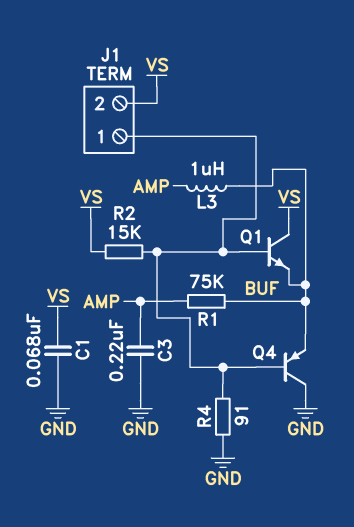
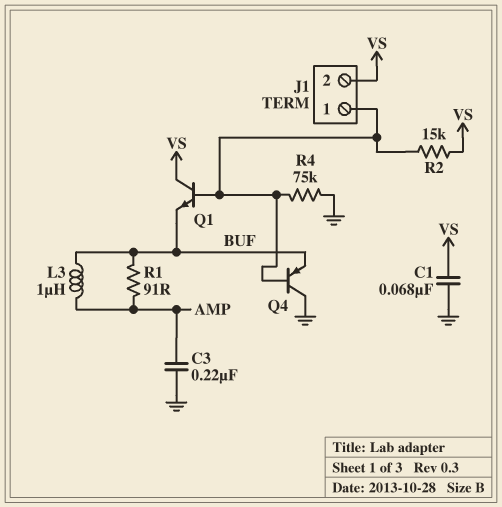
R1: 75k (AMP, BUF) -> 91 (AMP, BUF)
R4: 91 (GND, J1/1) -> 75k (GND, J1/1)

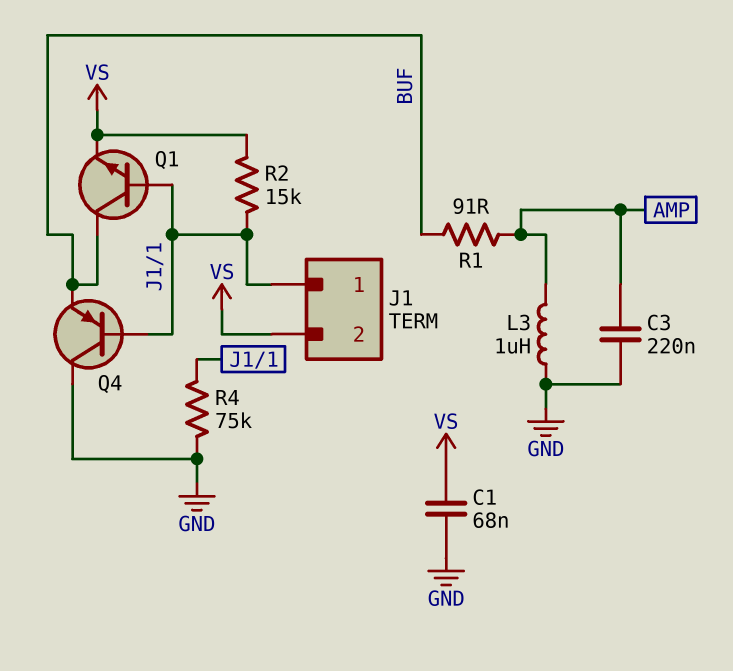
L3: 1uH (AMP, BUF) -> 1uH (AMP, GND)
Q1: NPN (B J1/1, C VS, E BUF) -> NPN (B J1/1, C BUF, E VS)

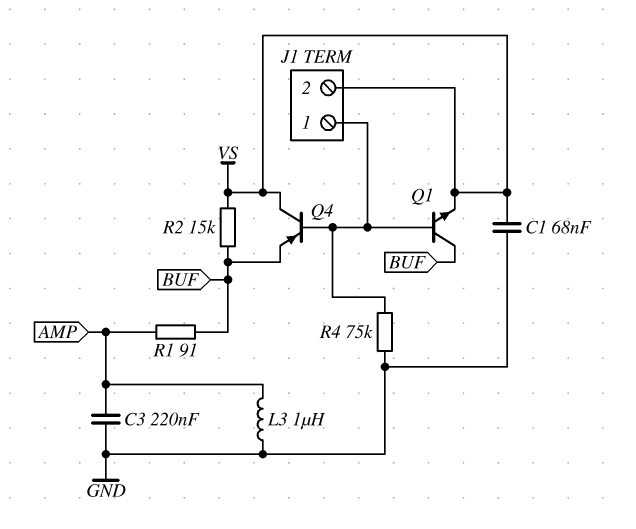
Q4: PNP (B J1/1, C GND, E BUF) -> PNP (B J1/1, C VS, E BUF)
R2: 15k (J1/1, VS) -> 15k (BUF, VS)

